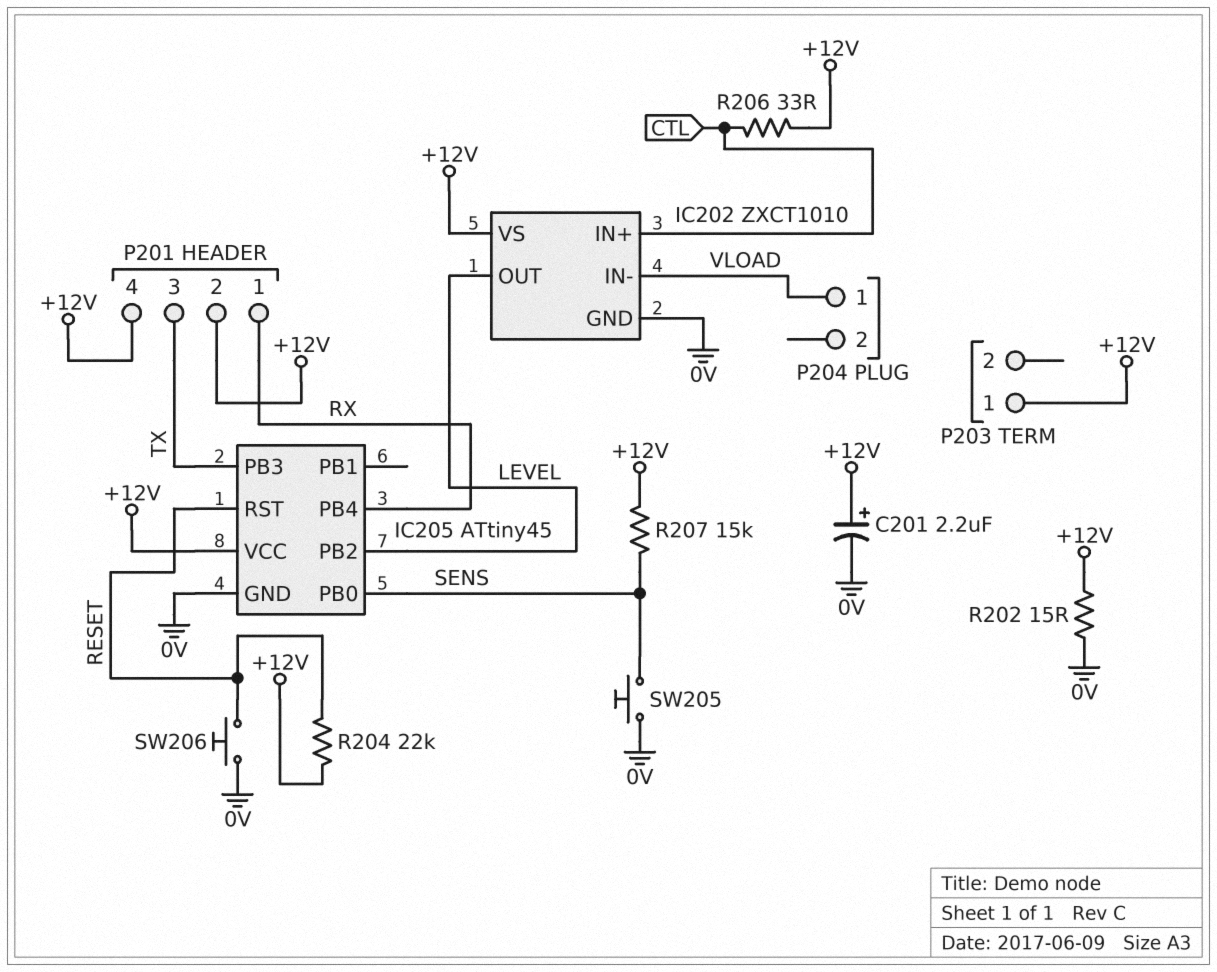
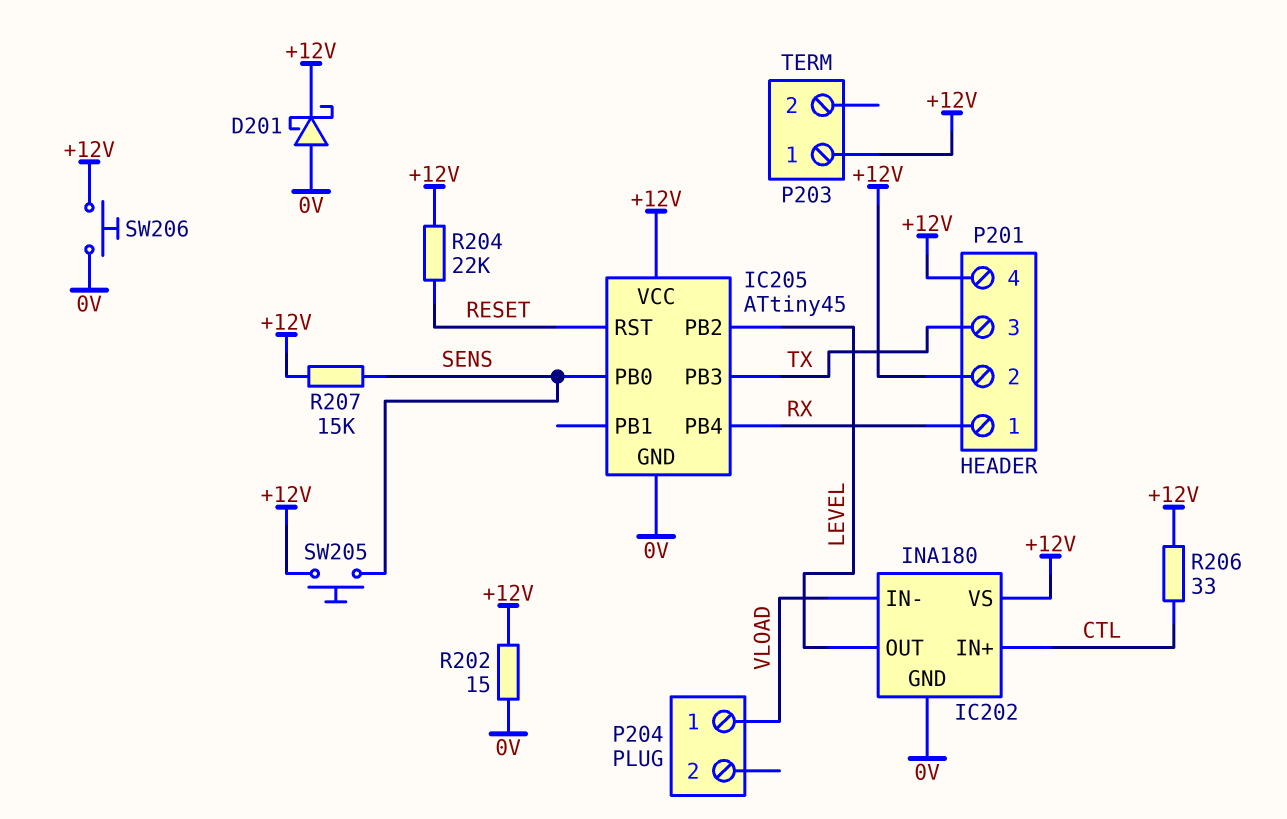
C201: 2.2uF (plus +12V, minus 0V) -> none
D201: none -> schottky (A 0V, K +12V)
IC202: ZXCT1010 -> INA180
SW205: button (0V, SENS) -> button (+12V, SENS)
SW206: button (0V, RESET) -> button (+12V, 0V)

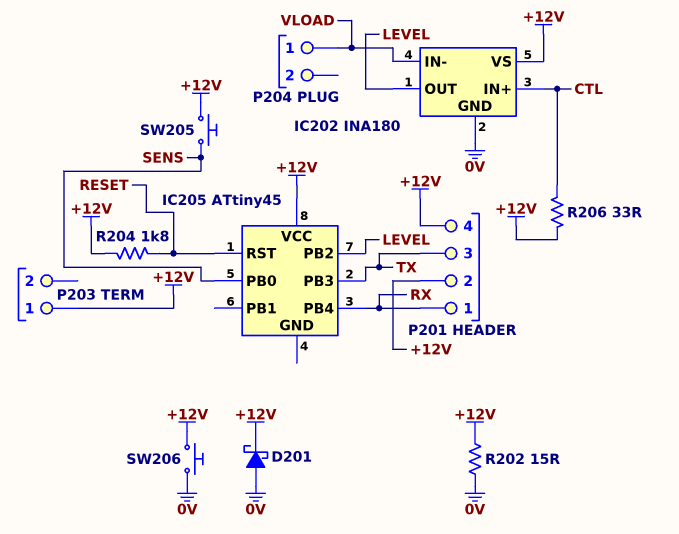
IC205 pin GND: 0V -> none
R204: 22k (+12V, RESET) -> 1.8k (+12V, RESET)
R207: 15k (+12V, SENS) -> none

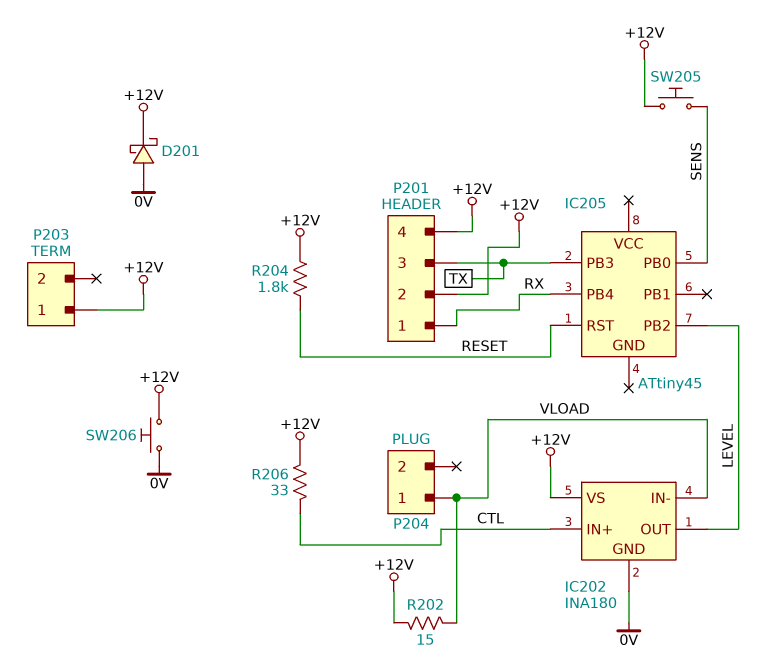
IC205 pin VCC: +12V -> none
R202: 15 (+12V, 0V) -> 15 (+12V, VLOAD)

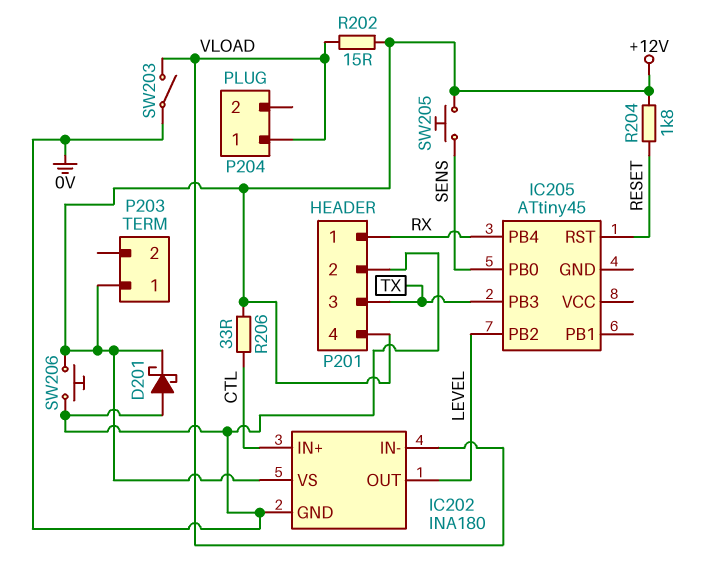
P201 pin 2: +12V -> 0V
SW203: none -> switch (0V, VLOAD)

